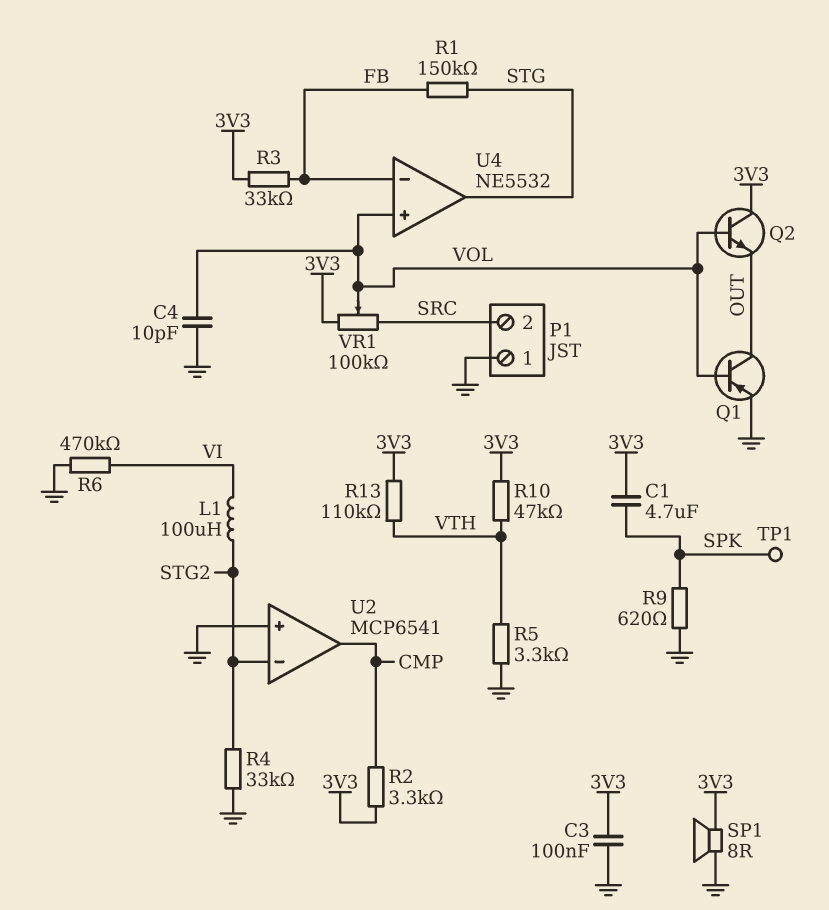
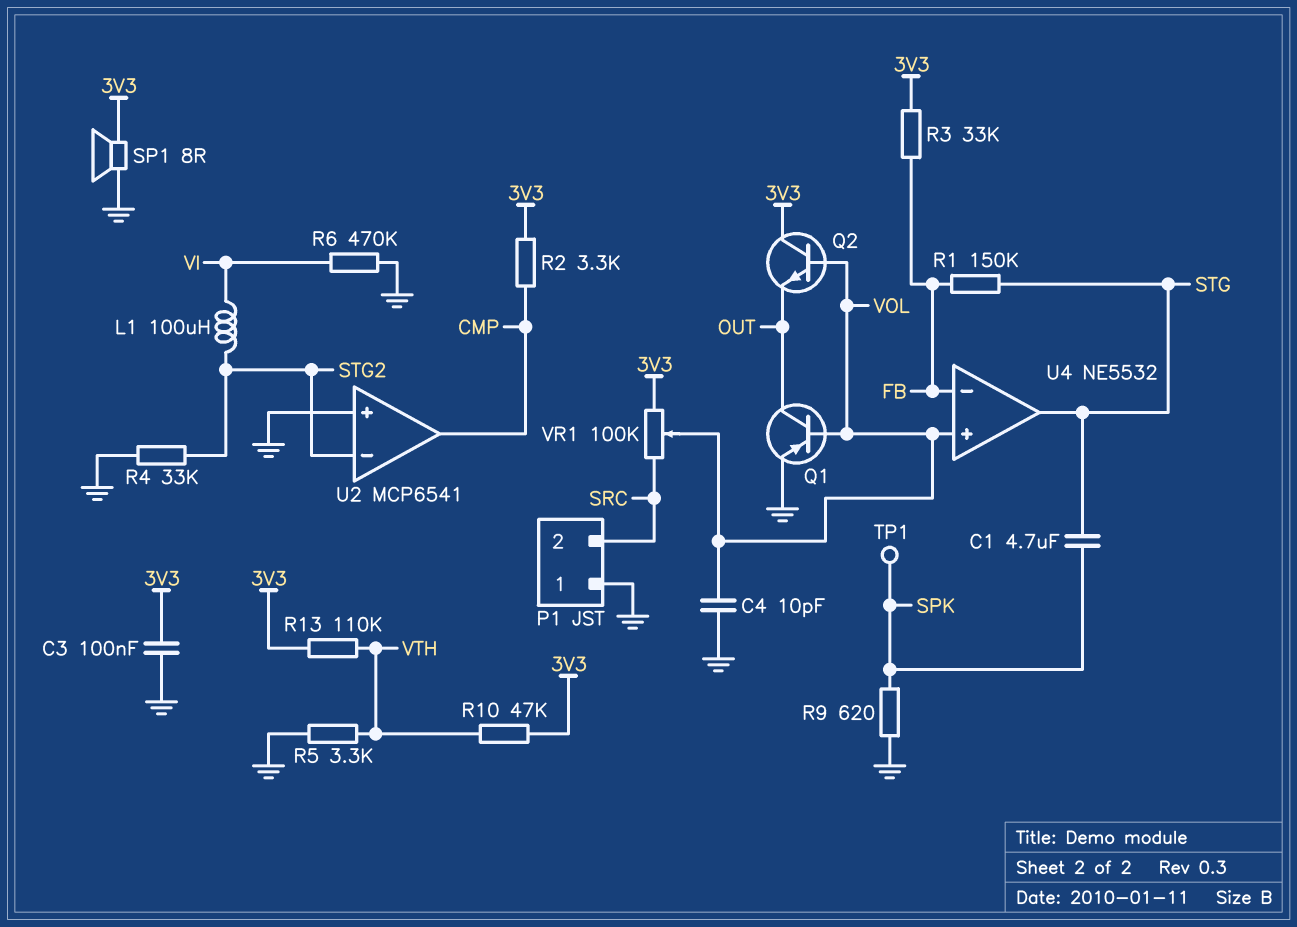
C1: 4.7uF (3V3, SPK) -> 4.7uF (SPK, STG)

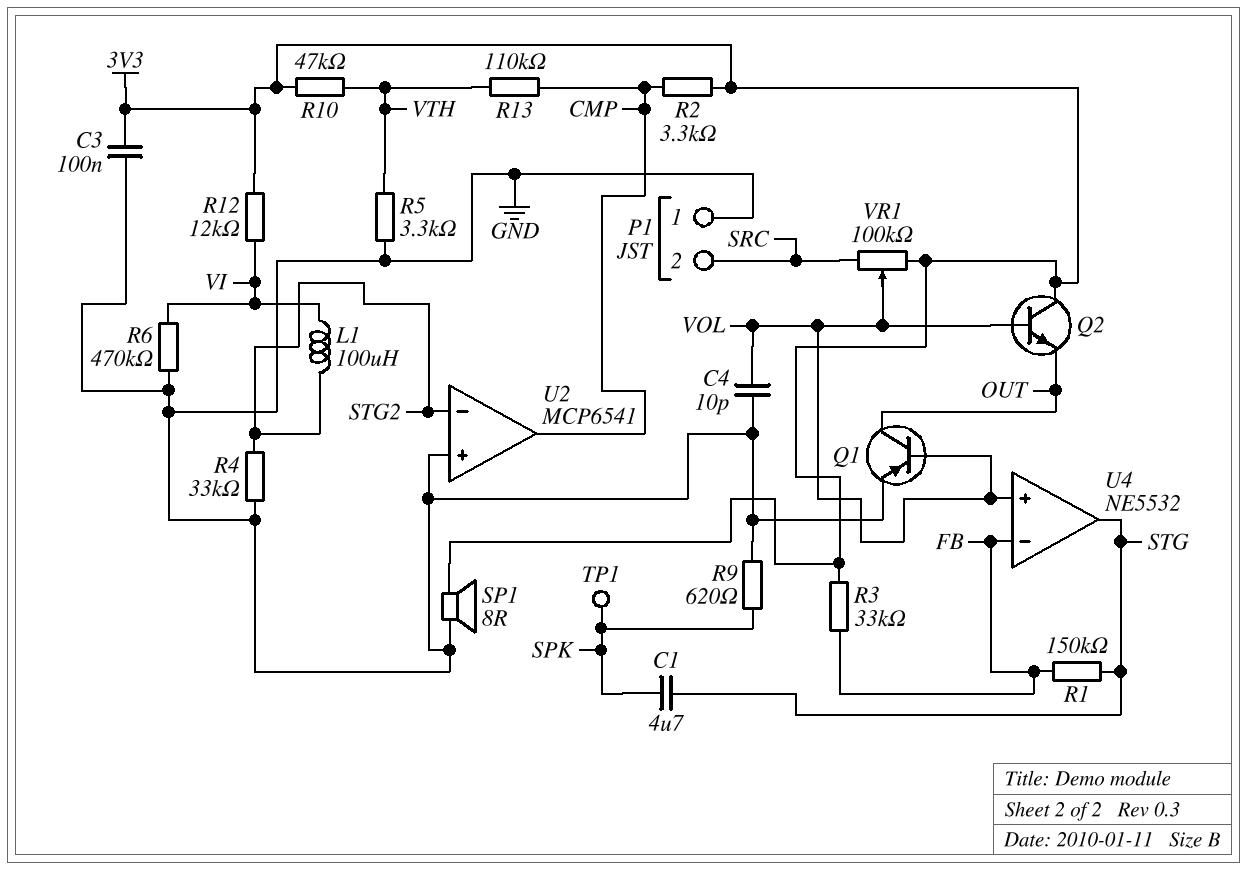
R12: none -> 12k (3V3, VI)
R13: 110k (3V3, VTH) -> 110k (CMP, VTH)

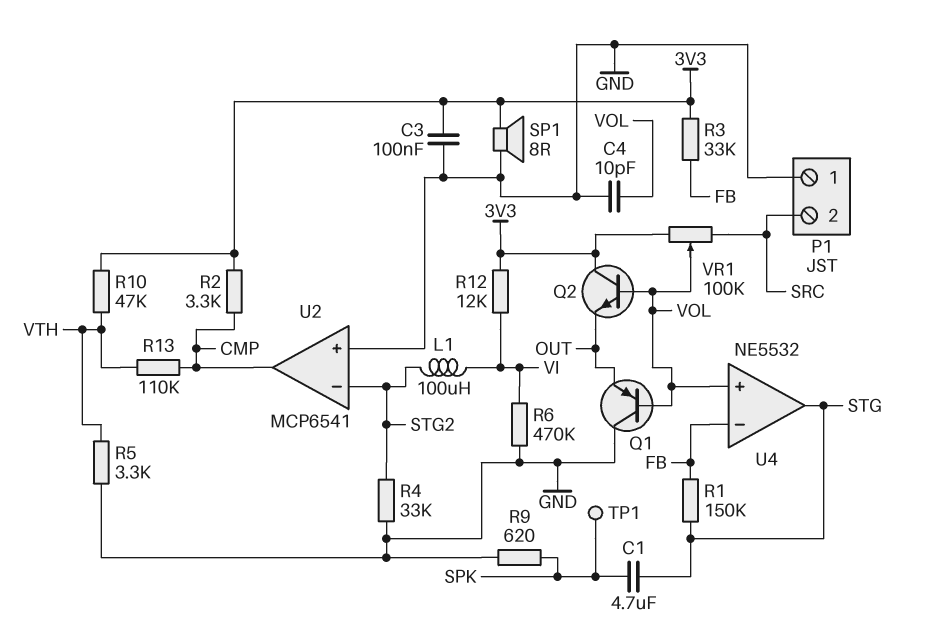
Q1: PNP (B VOL, C OUT, E GND) -> PNP (B VOL, C GND, E OUT)

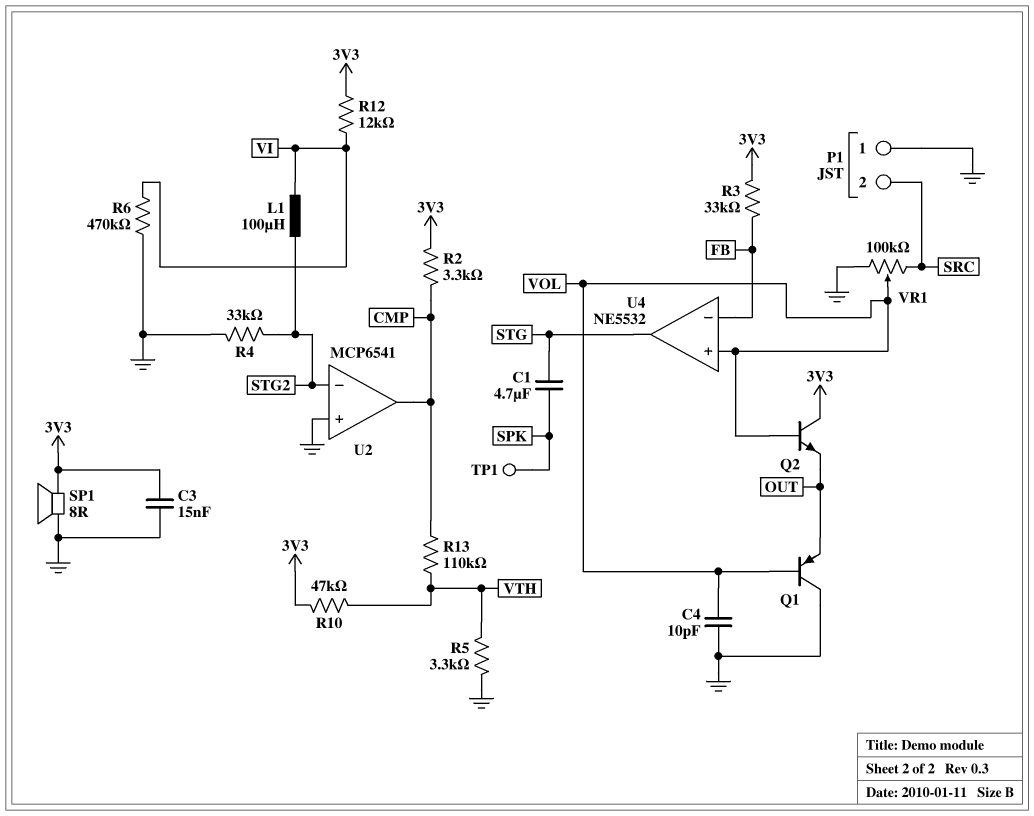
C3: 100nF (3V3, GND) -> 15nF (3V3, GND)
R1: 150k (FB, STG) -> none
R9: 620 (GND, SPK) -> none
VR1: 100k (3V3, SRC, wiper VOL) -> 100k (GND, SRC, wiper VOL)

